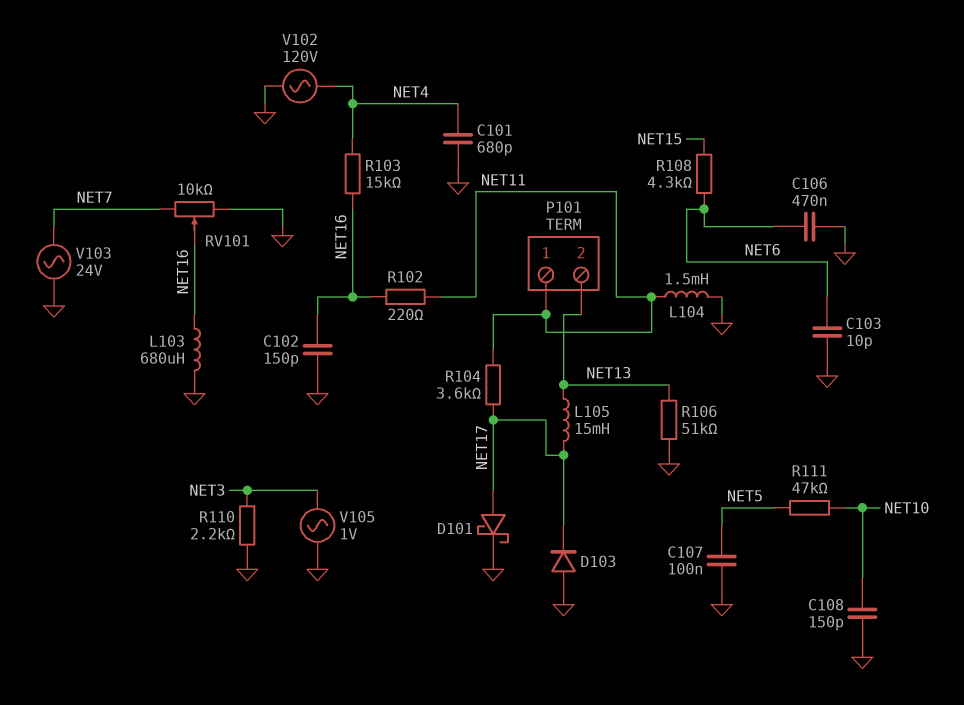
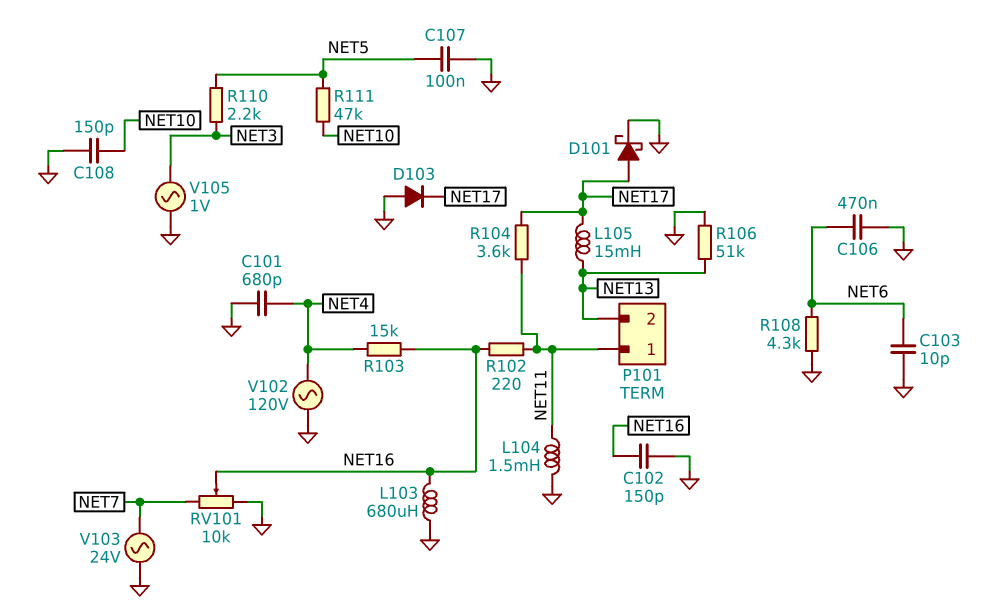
R108: 4.3k (NET6, NET15) -> 4.3k (GND, NET6)
R110: 2.2k (GND, NET3) -> 2.2k (NET3, NET5)

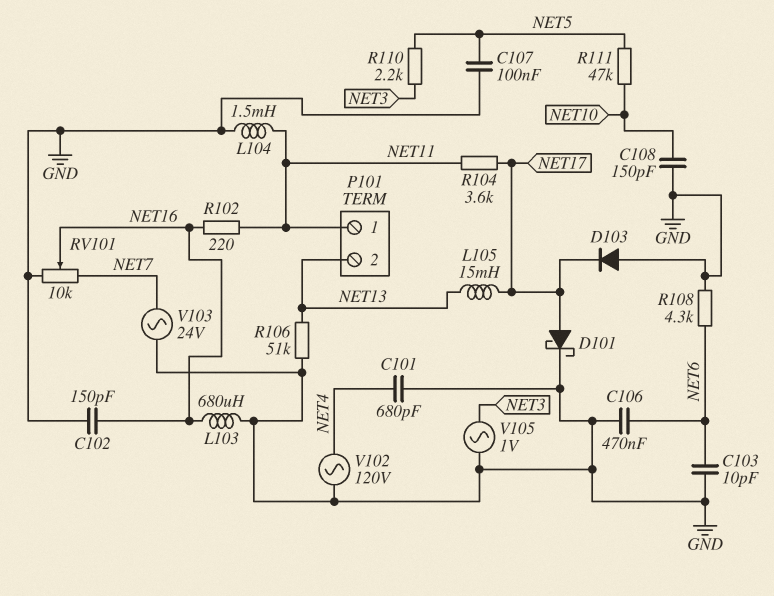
R103: 15k (NET4, NET16) -> none

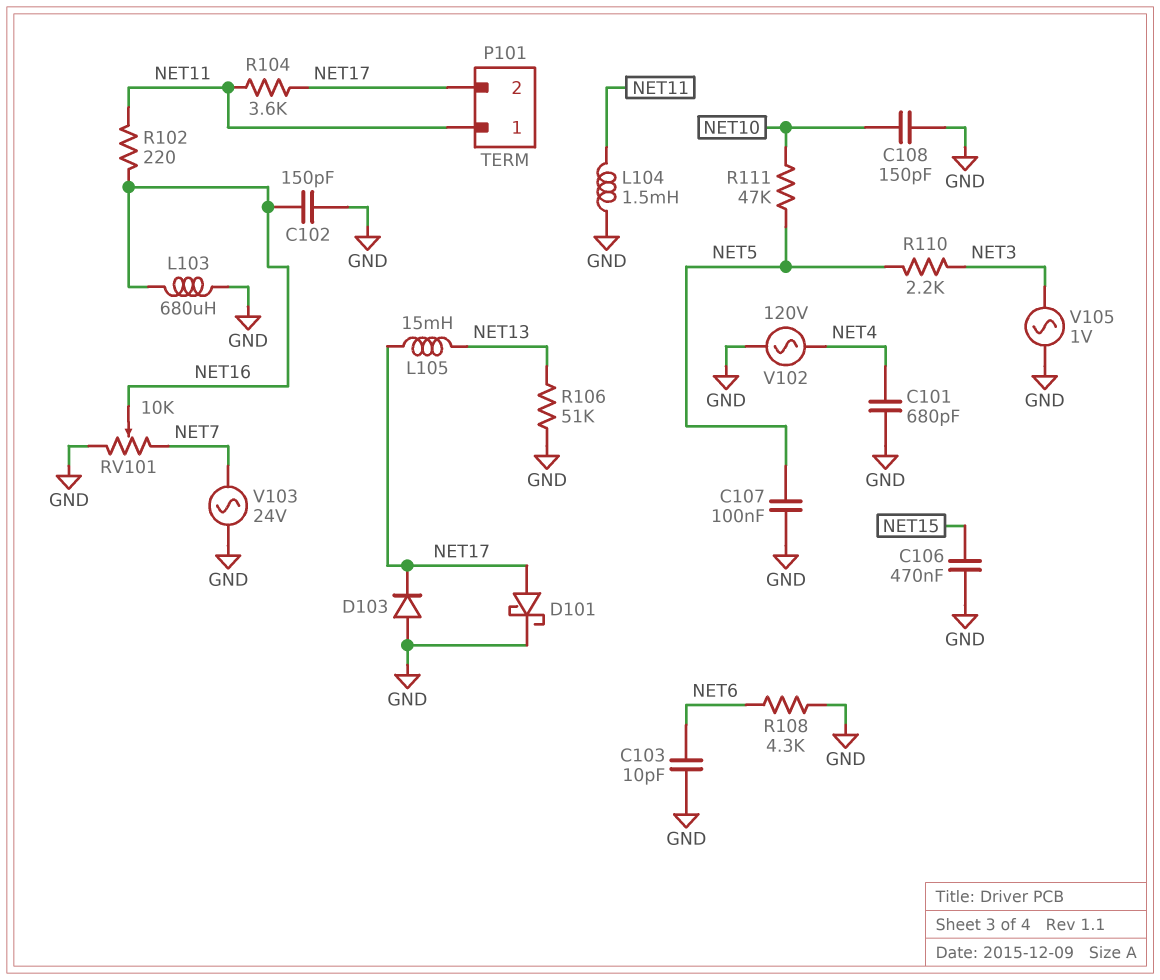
C106: 470nF (GND, NET6) -> 470nF (GND, NET15)
P101 pin 2: NET13 -> NET17

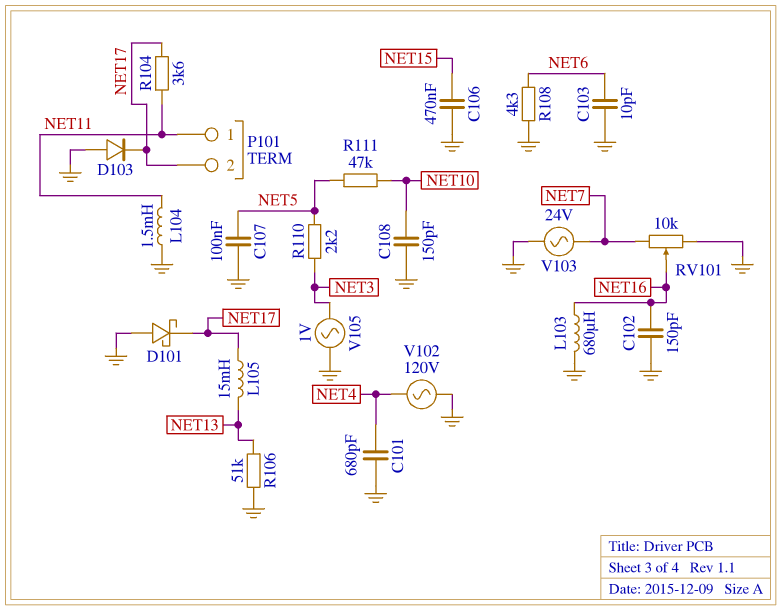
D101: schottky (A NET17, K GND) -> schottky (A GND, K NET17)
R102: 220 (NET11, NET16) -> none

